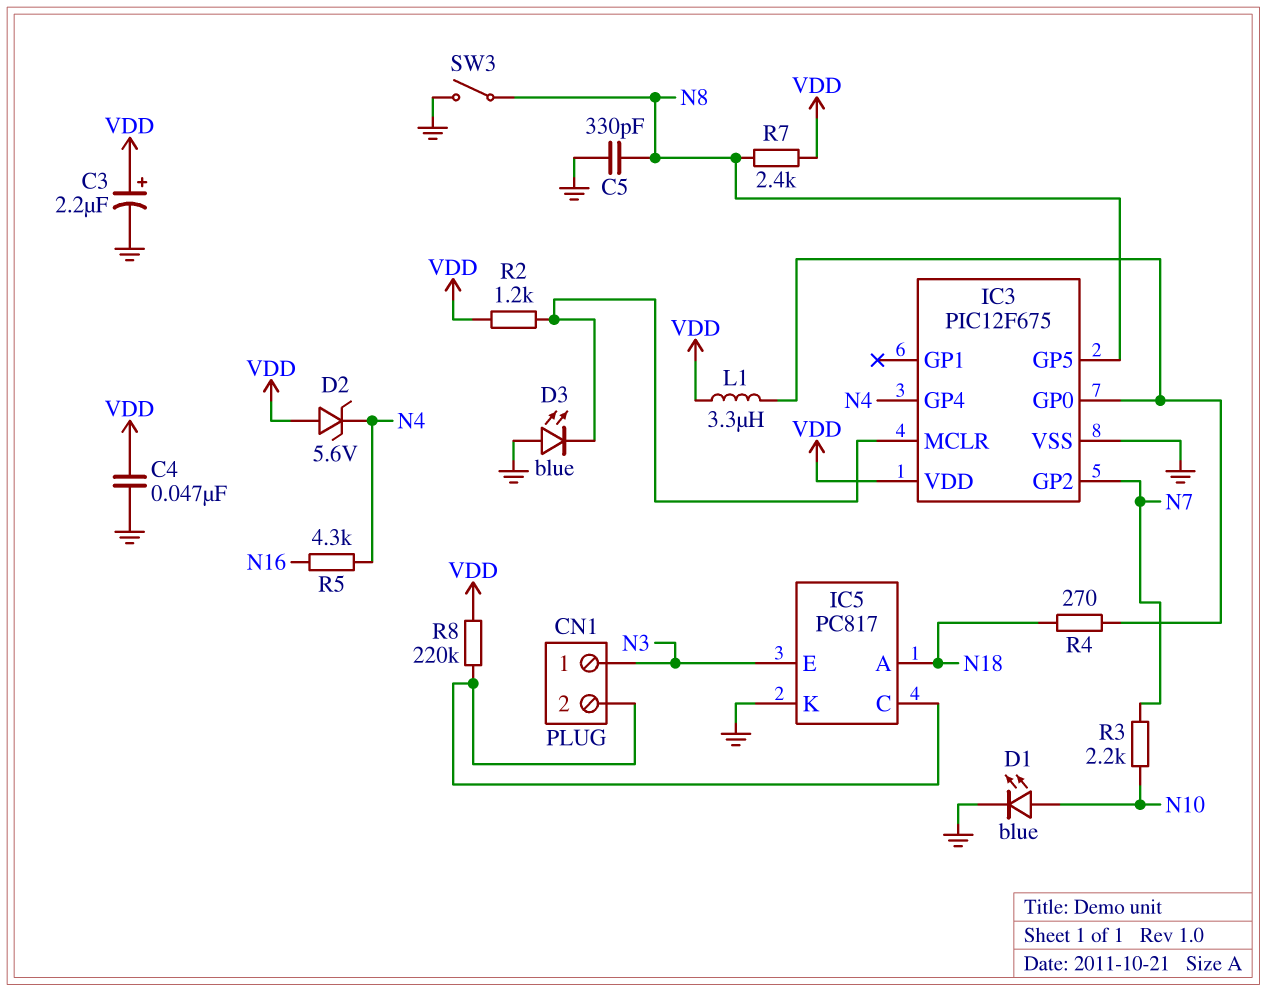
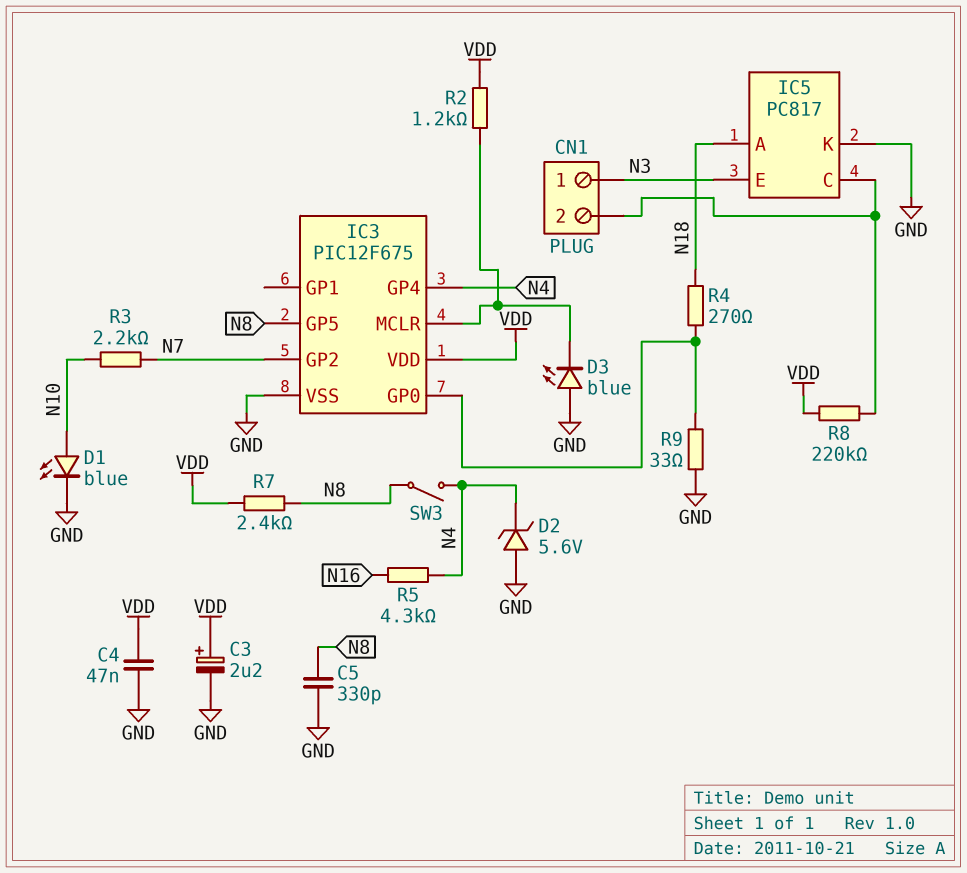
D2: zener 5.6V (A VDD, K N4) -> zener 5.6V (A GND, K N4)
L1: 3.3uH (IC3/GP0, VDD) -> none
R9: none -> 33 (GND, IC3/GP0)
SW3: switch (GND, N8) -> switch (N4, N8)

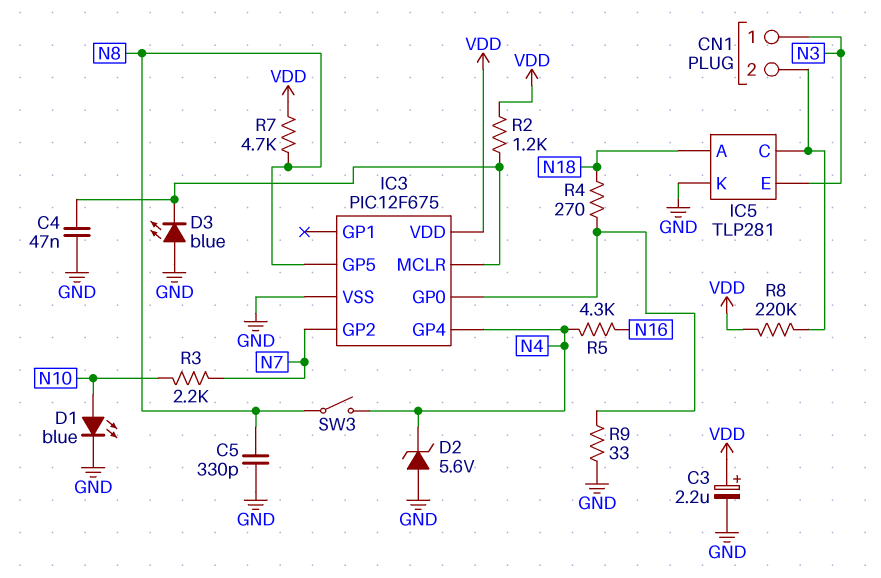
C4: 47nF (GND, VDD) -> 47nF (GND, IC3/MCLR)
IC5: PC817 -> TLP281
R7: 2.4k (N8, VDD) -> 4.7k (N8, VDD)

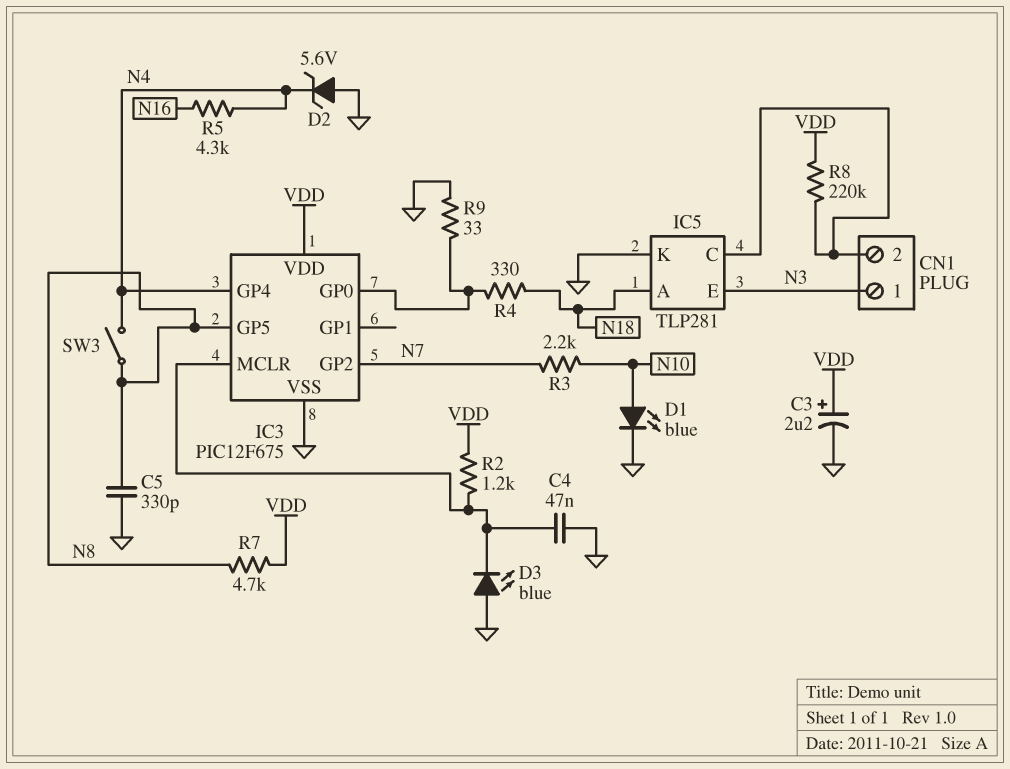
R4: 270 (IC3/GP0, N18) -> 330 (IC3/GP0, N18)

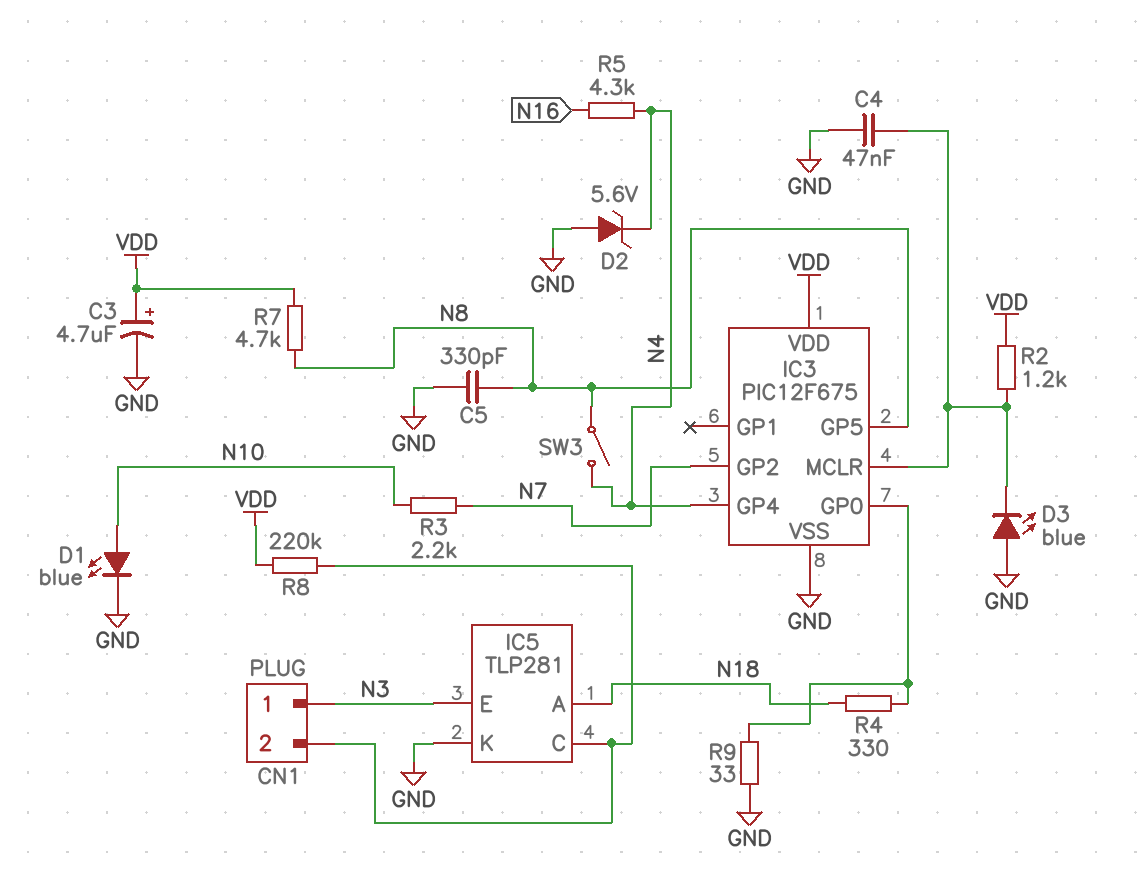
C3: 2.2uF (plus VDD, minus GND) -> 4.7uF (plus VDD, minus GND)

